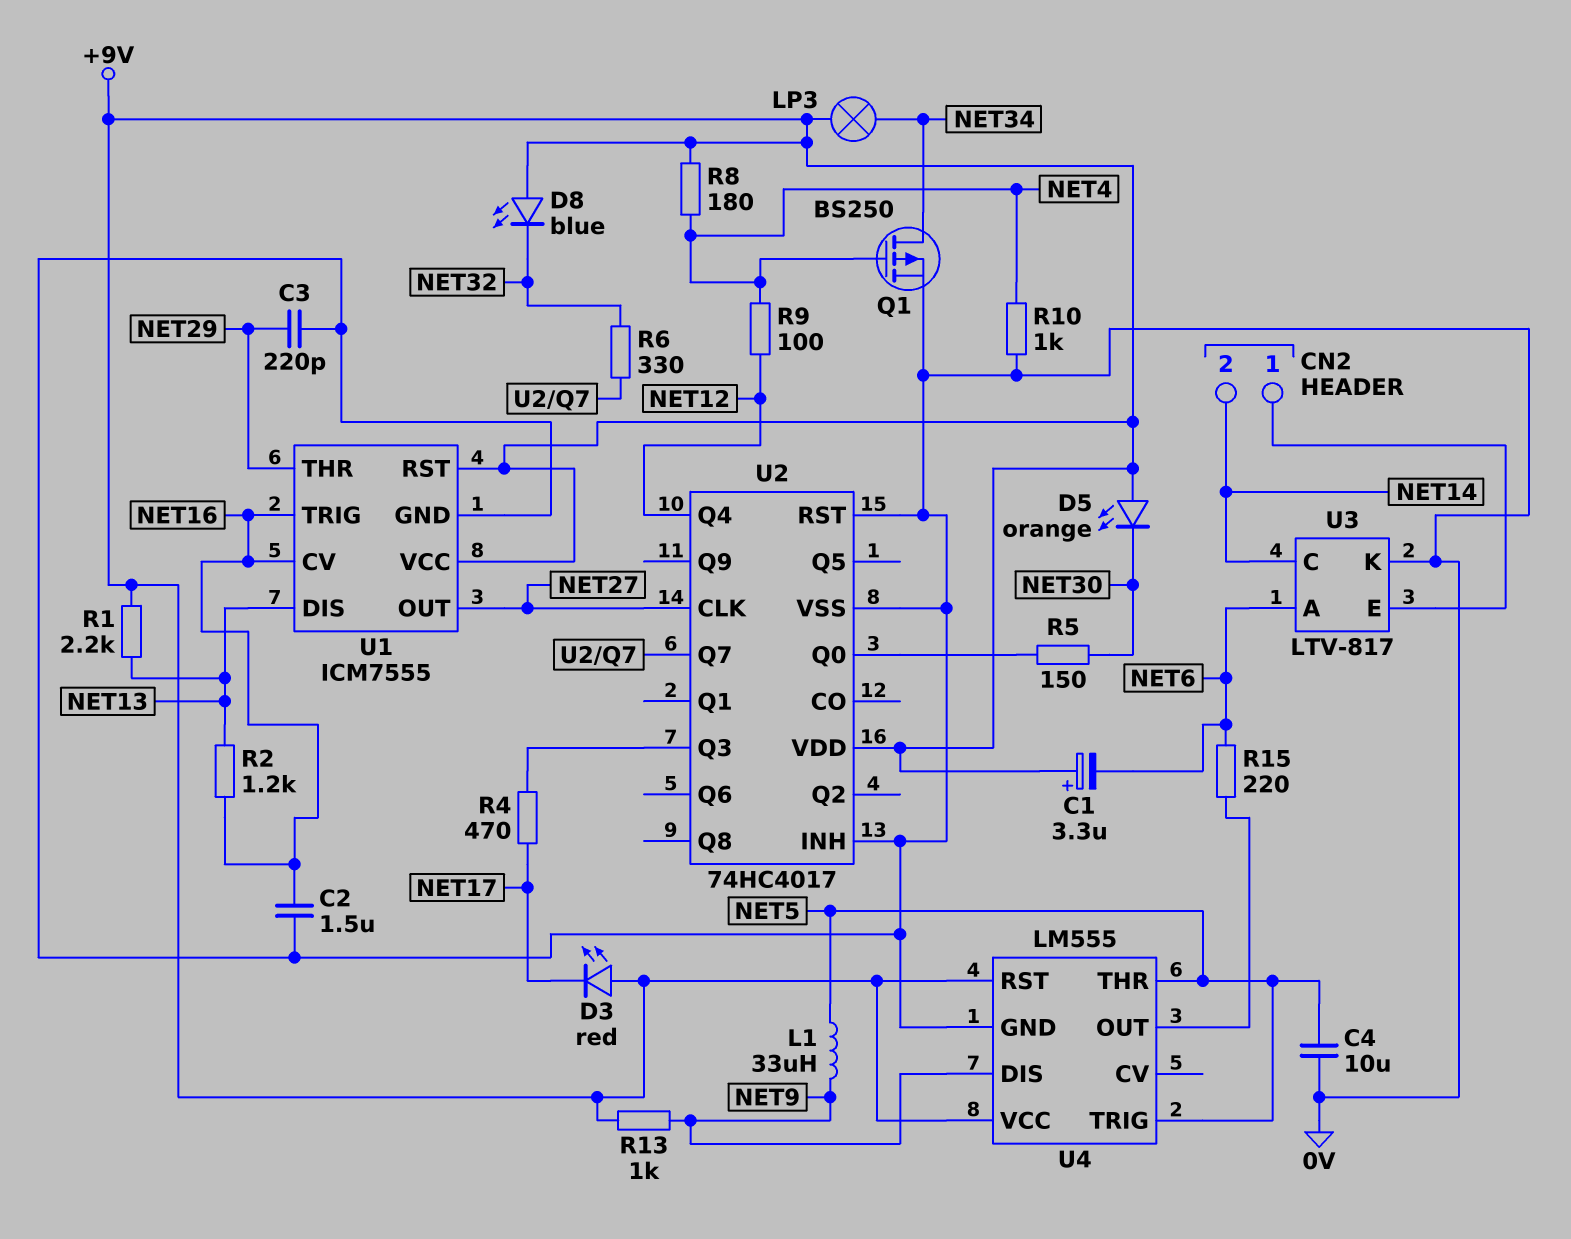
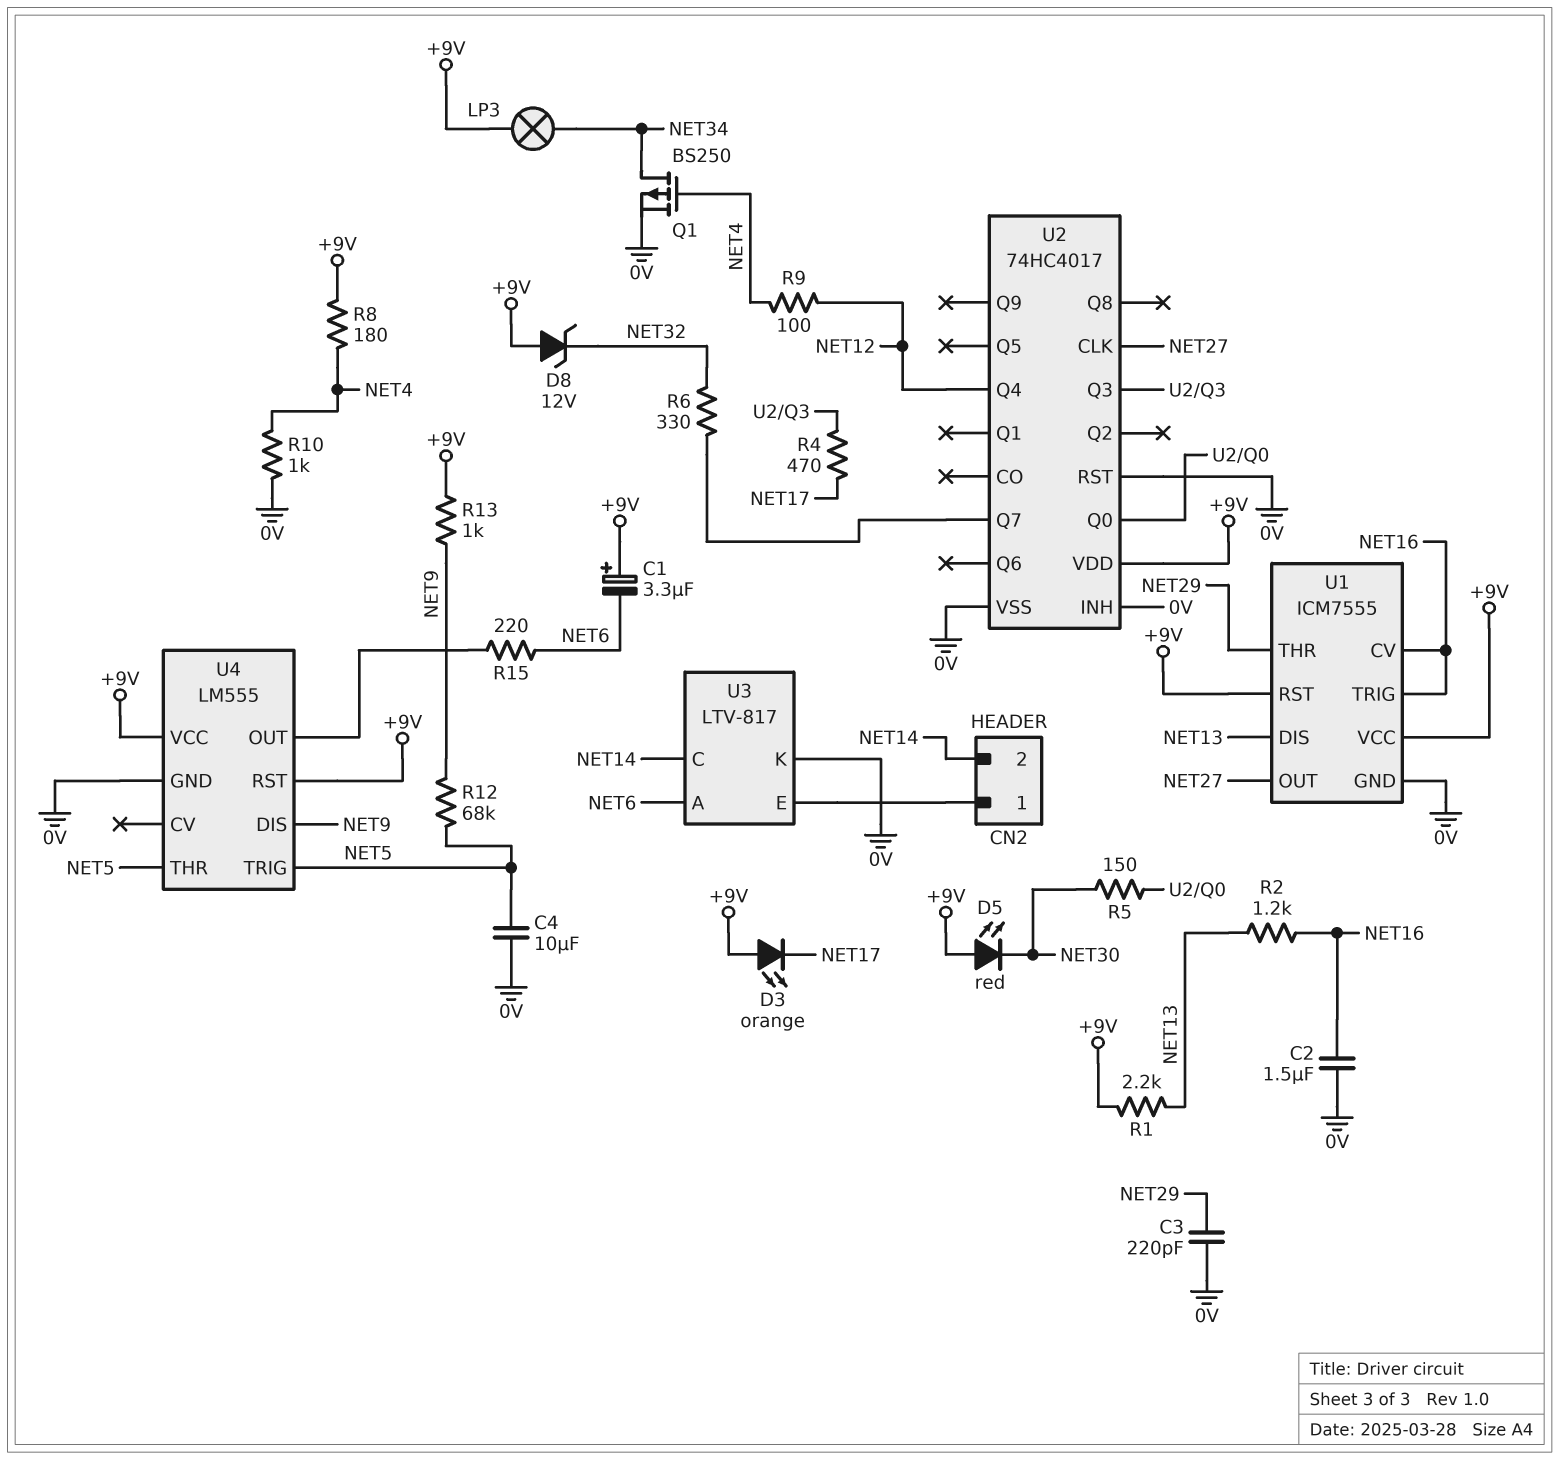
D3: LED red (A +9V, K NET17) -> LED orange (A +9V, K NET17)
D5: LED orange (A +9V, K NET30) -> LED red (A +9V, K NET30)
D8: LED blue (A +9V, K NET32) -> zener 12V (A +9V, K NET32)
L1: 33uH (NET5, NET9) -> none
R12: none -> 68k (NET5, NET9)

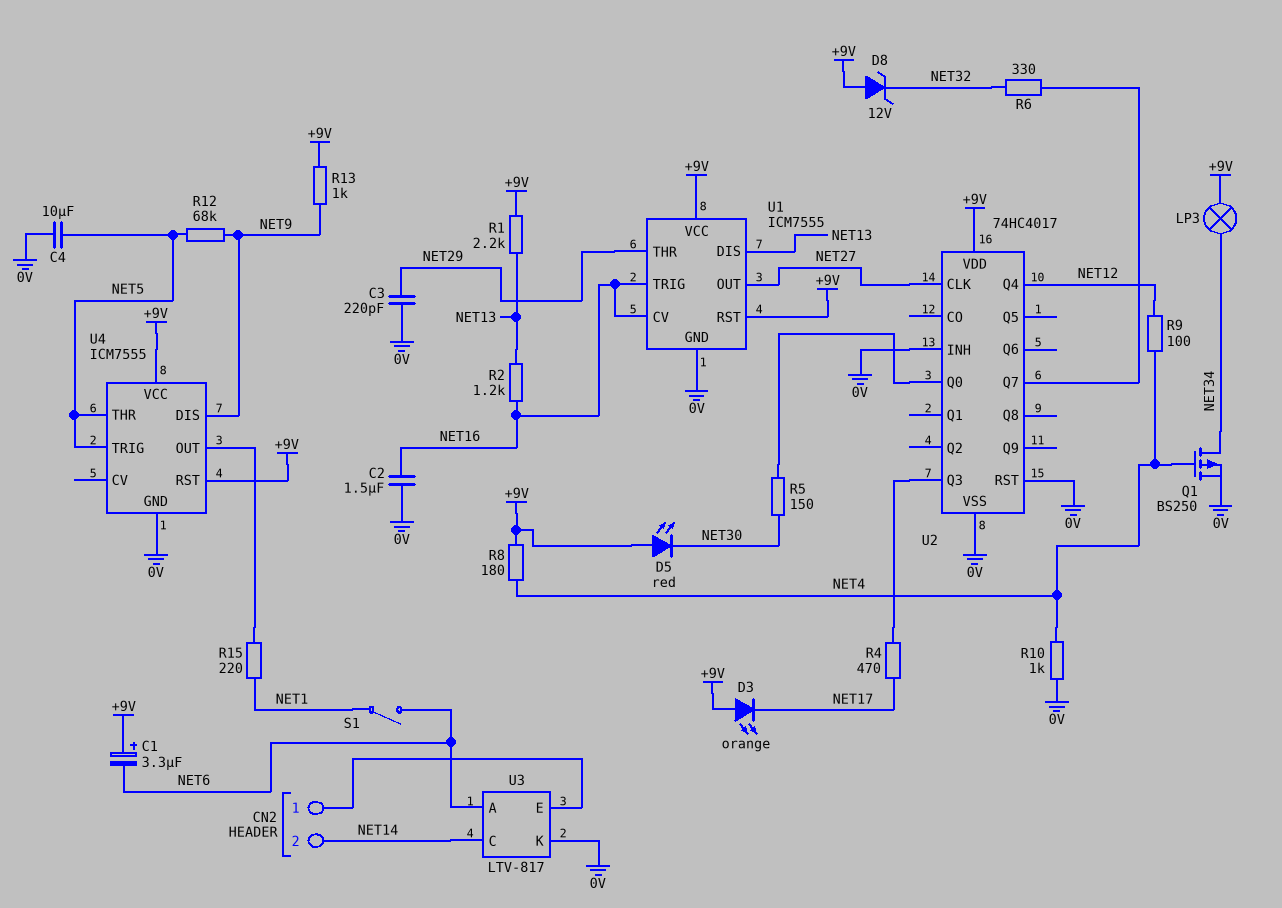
R15: 220 (NET6, U4/OUT) -> 220 (NET1, U4/OUT)
S1: none -> switch (NET1, NET6)
U4: LM555 -> ICM7555

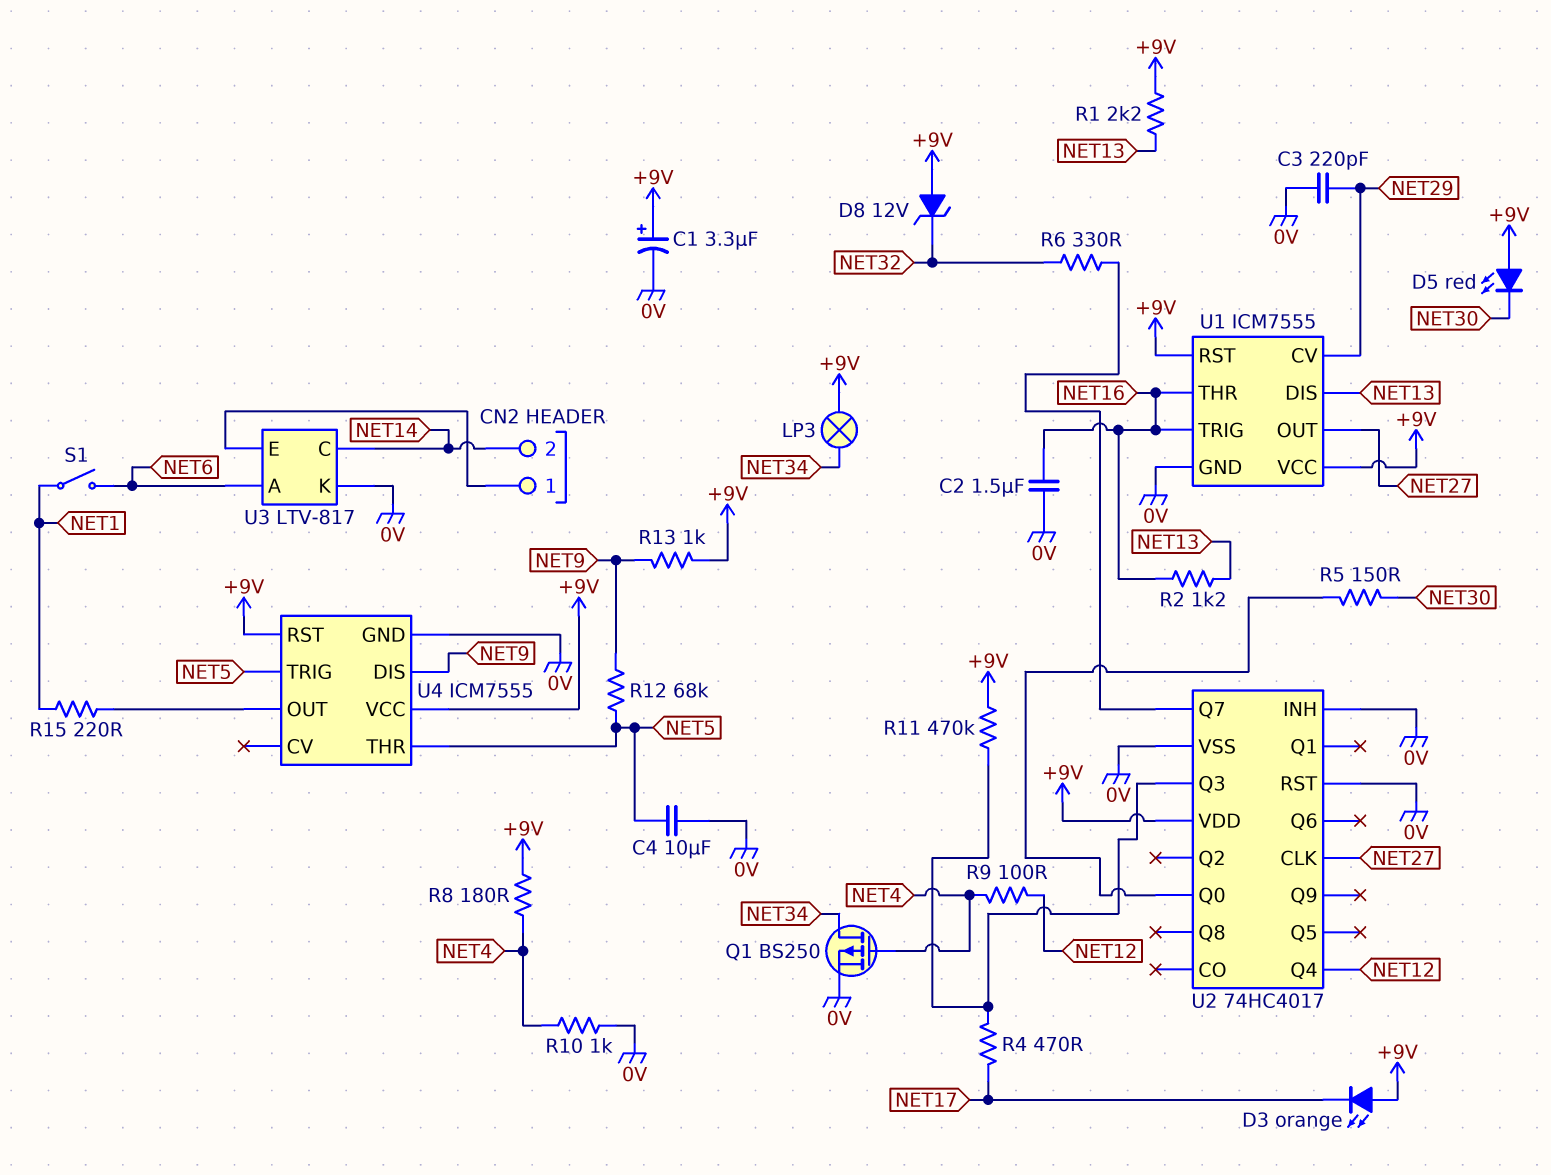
C1: 3.3uF (plus +9V, minus NET6) -> 3.3uF (plus +9V, minus 0V)
R11: none -> 470k (+9V, U2/Q3)
U1 pin CV: NET16 -> NET29
U1 pin THR: NET29 -> NET16

